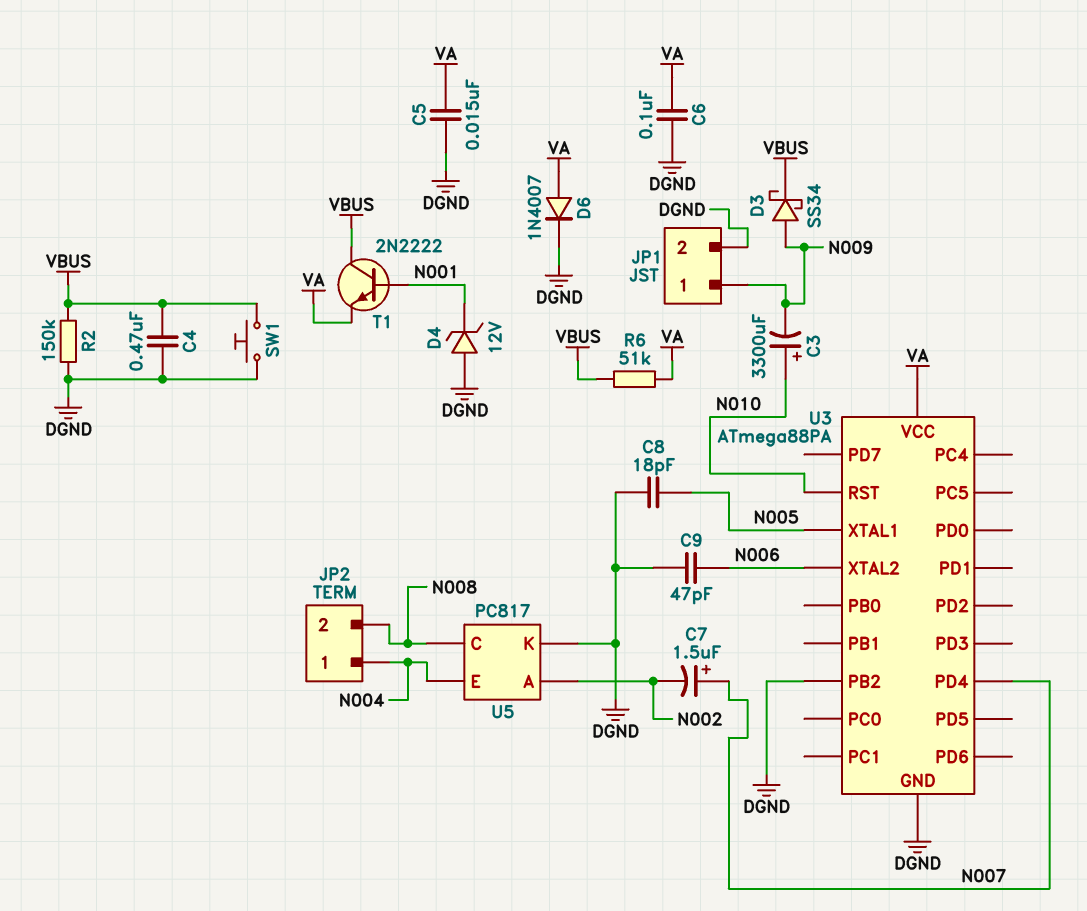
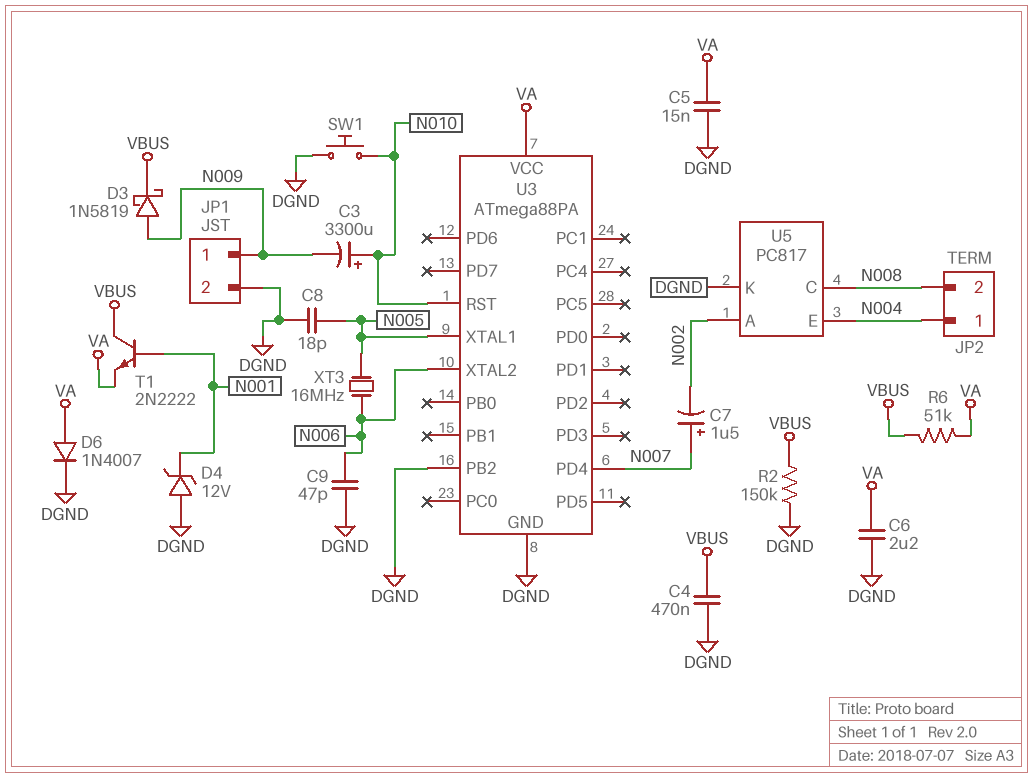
C6: 100nF (DGND, VA) -> 2.2uF (DGND, VA)
D3: schottky SS34 (A N009, K VBUS) -> schottky 1N5819 (A N009, K VBUS)
SW1: button (DGND, VBUS) -> button (DGND, N010)
XT3: none -> 16MHz (N005, N006)

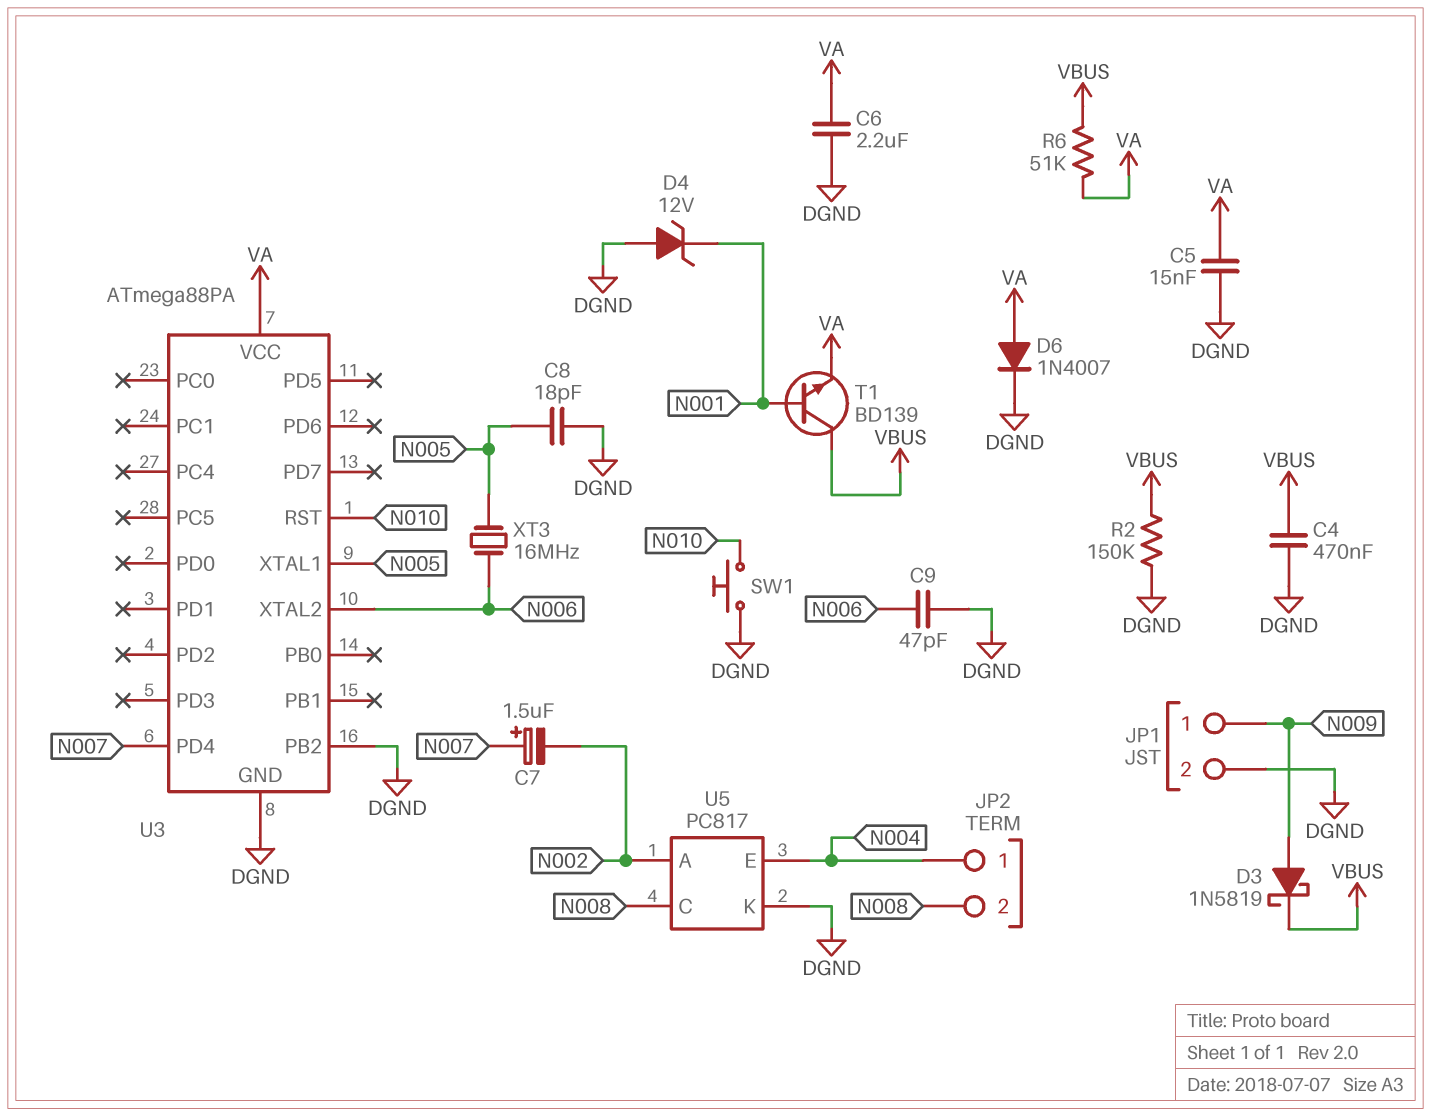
C3: 3300uF (plus N010, minus N009) -> none
T1: NPN 2N2222 (B N001, C VBUS, E VA) -> NPN BD139 (B N001, C VBUS, E VA)

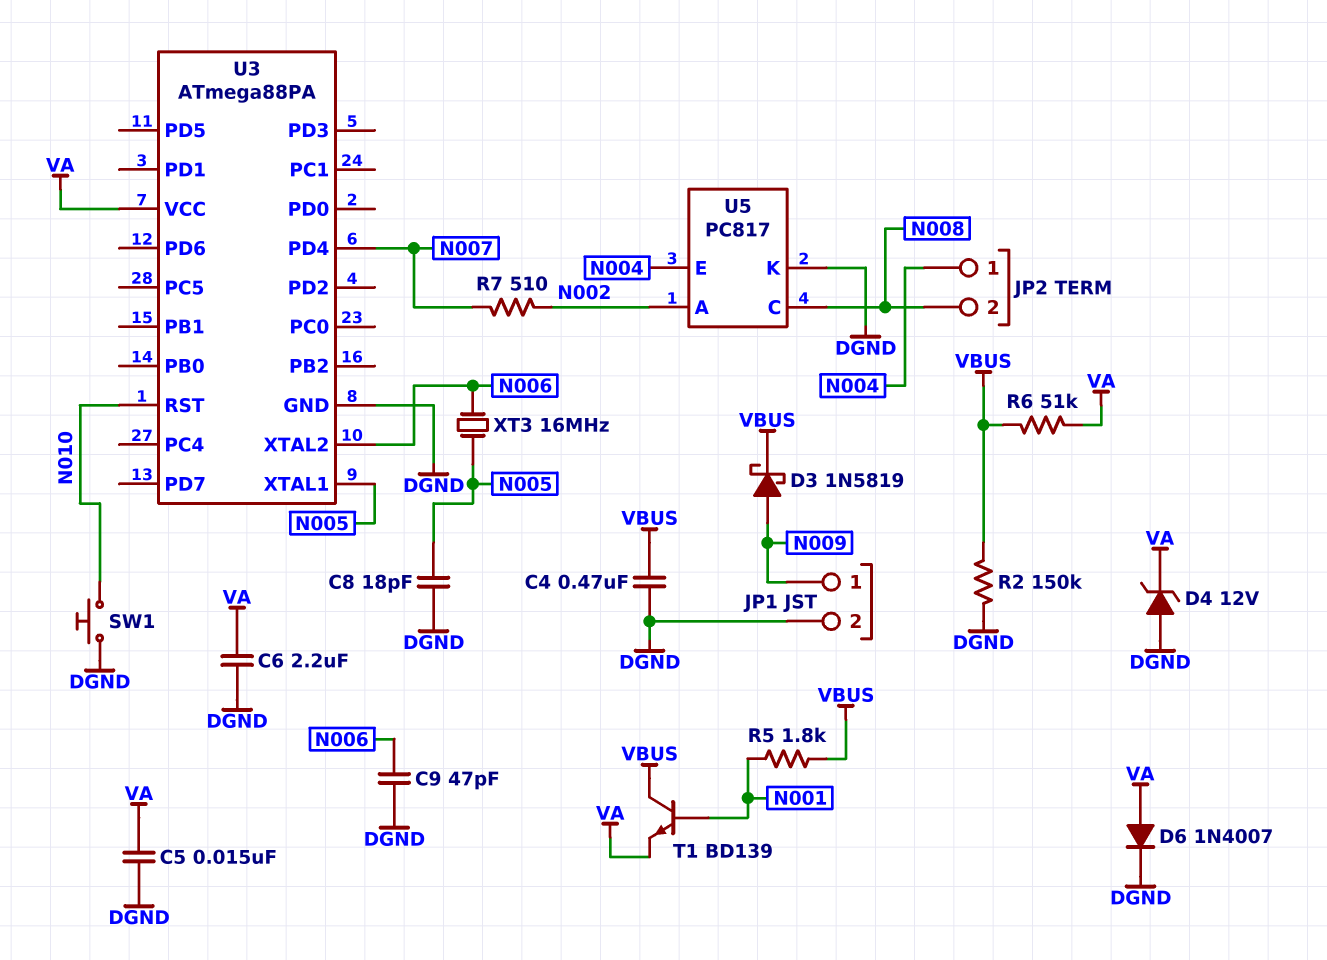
C7: 1.5uF (plus N007, minus N002) -> none
D4: zener 12V (A DGND, K N001) -> zener 12V (A DGND, K VA)
R5: none -> 1.8k (N001, VBUS)
R7: none -> 510 (N002, N007)
U3 pin PB2: DGND -> none

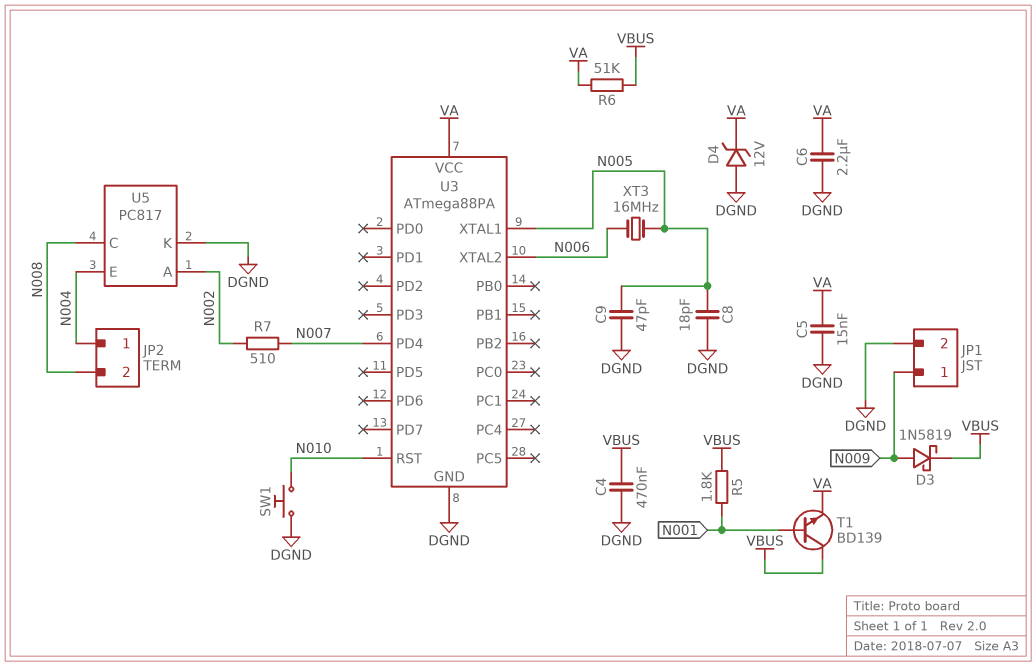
C9: 47pF (DGND, N006) -> 47pF (DGND, N005)
D6: diode 1N4007 (A VA, K DGND) -> none
R2: 150k (DGND, VBUS) -> none

